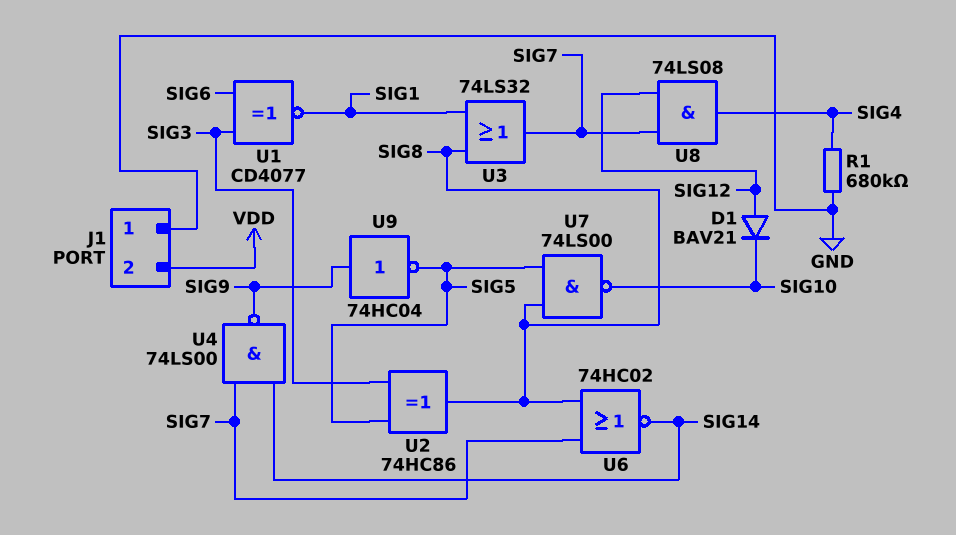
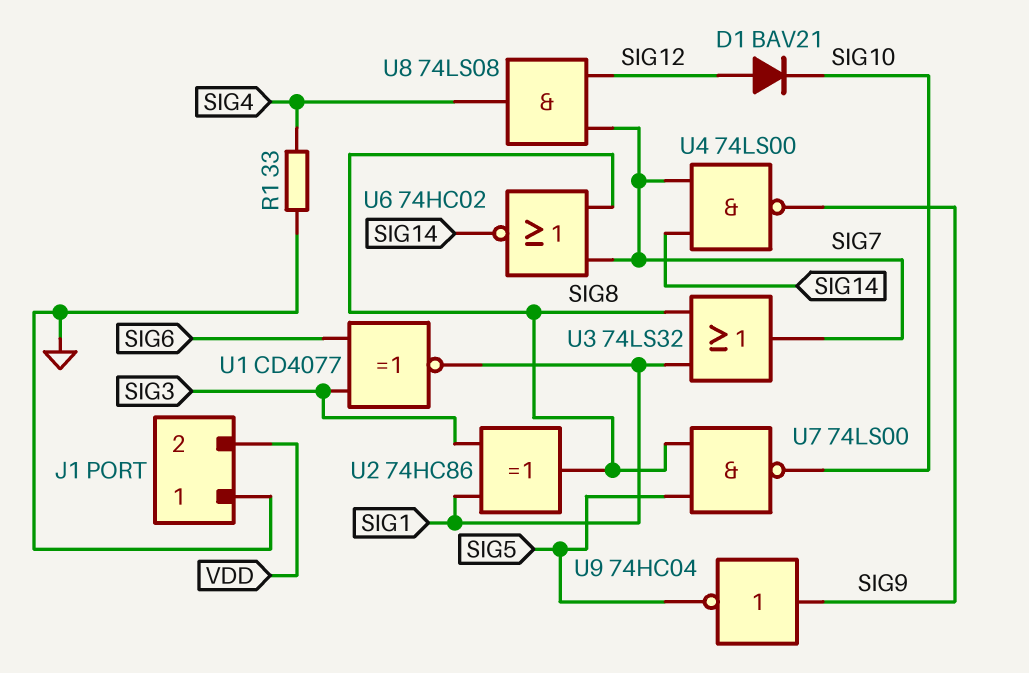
R1: 680k (GND, SIG4) -> 33 (GND, SIG4)
U2: XOR 74HC86 (in SIG3, in SIG5, out SIG8) -> XOR 74HC86 (in SIG1, in SIG3, out SIG8)

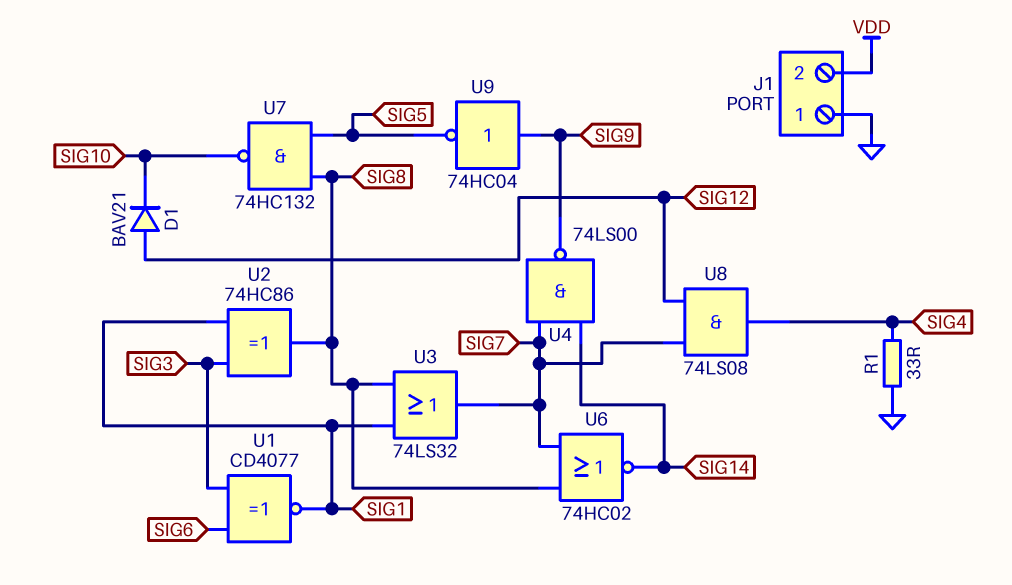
U7: NAND 74LS00 (in SIG5, in SIG8, out SIG10) -> NAND 74HC132 (in SIG5, in SIG8, out SIG10)

